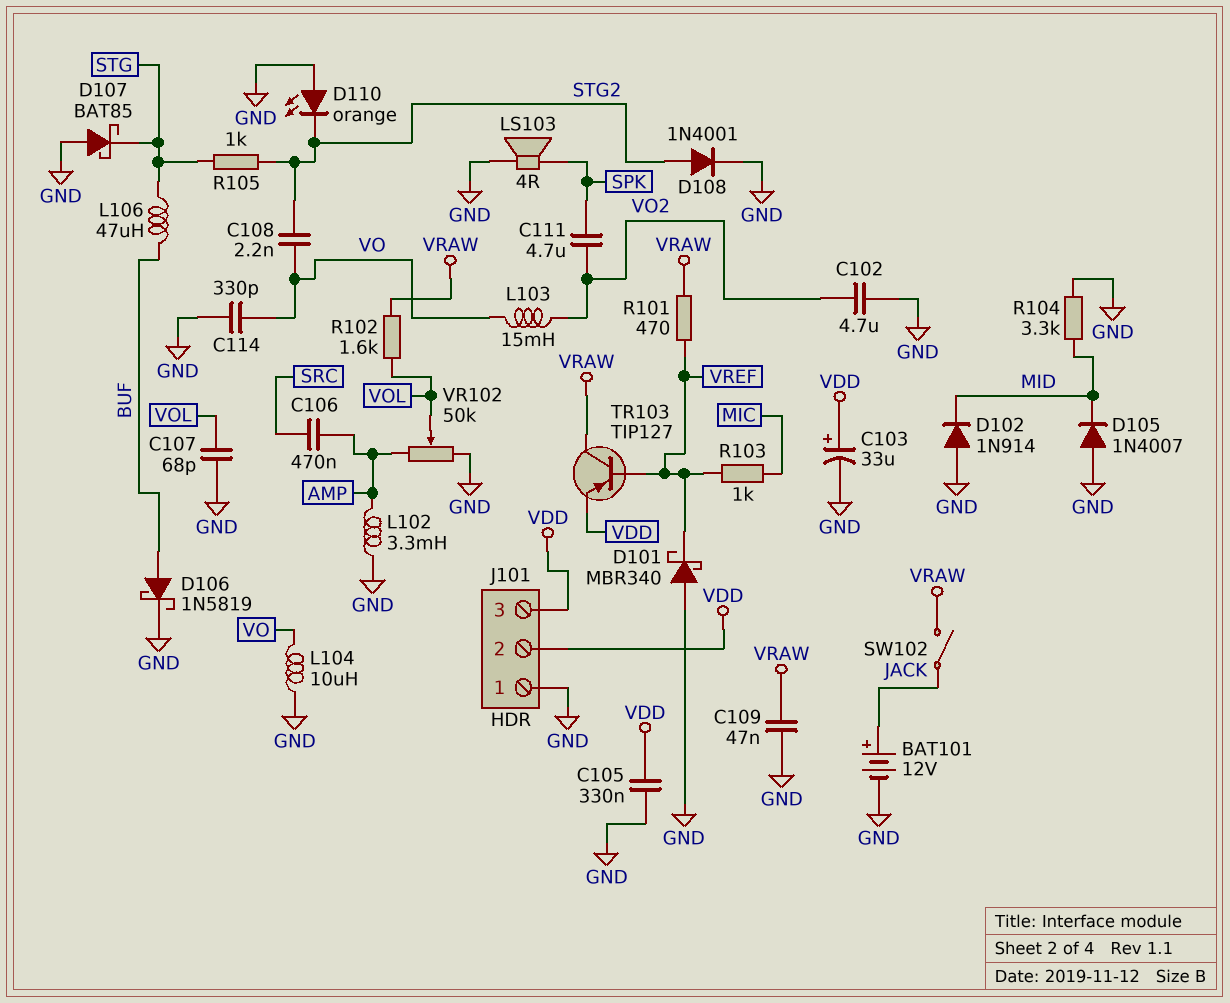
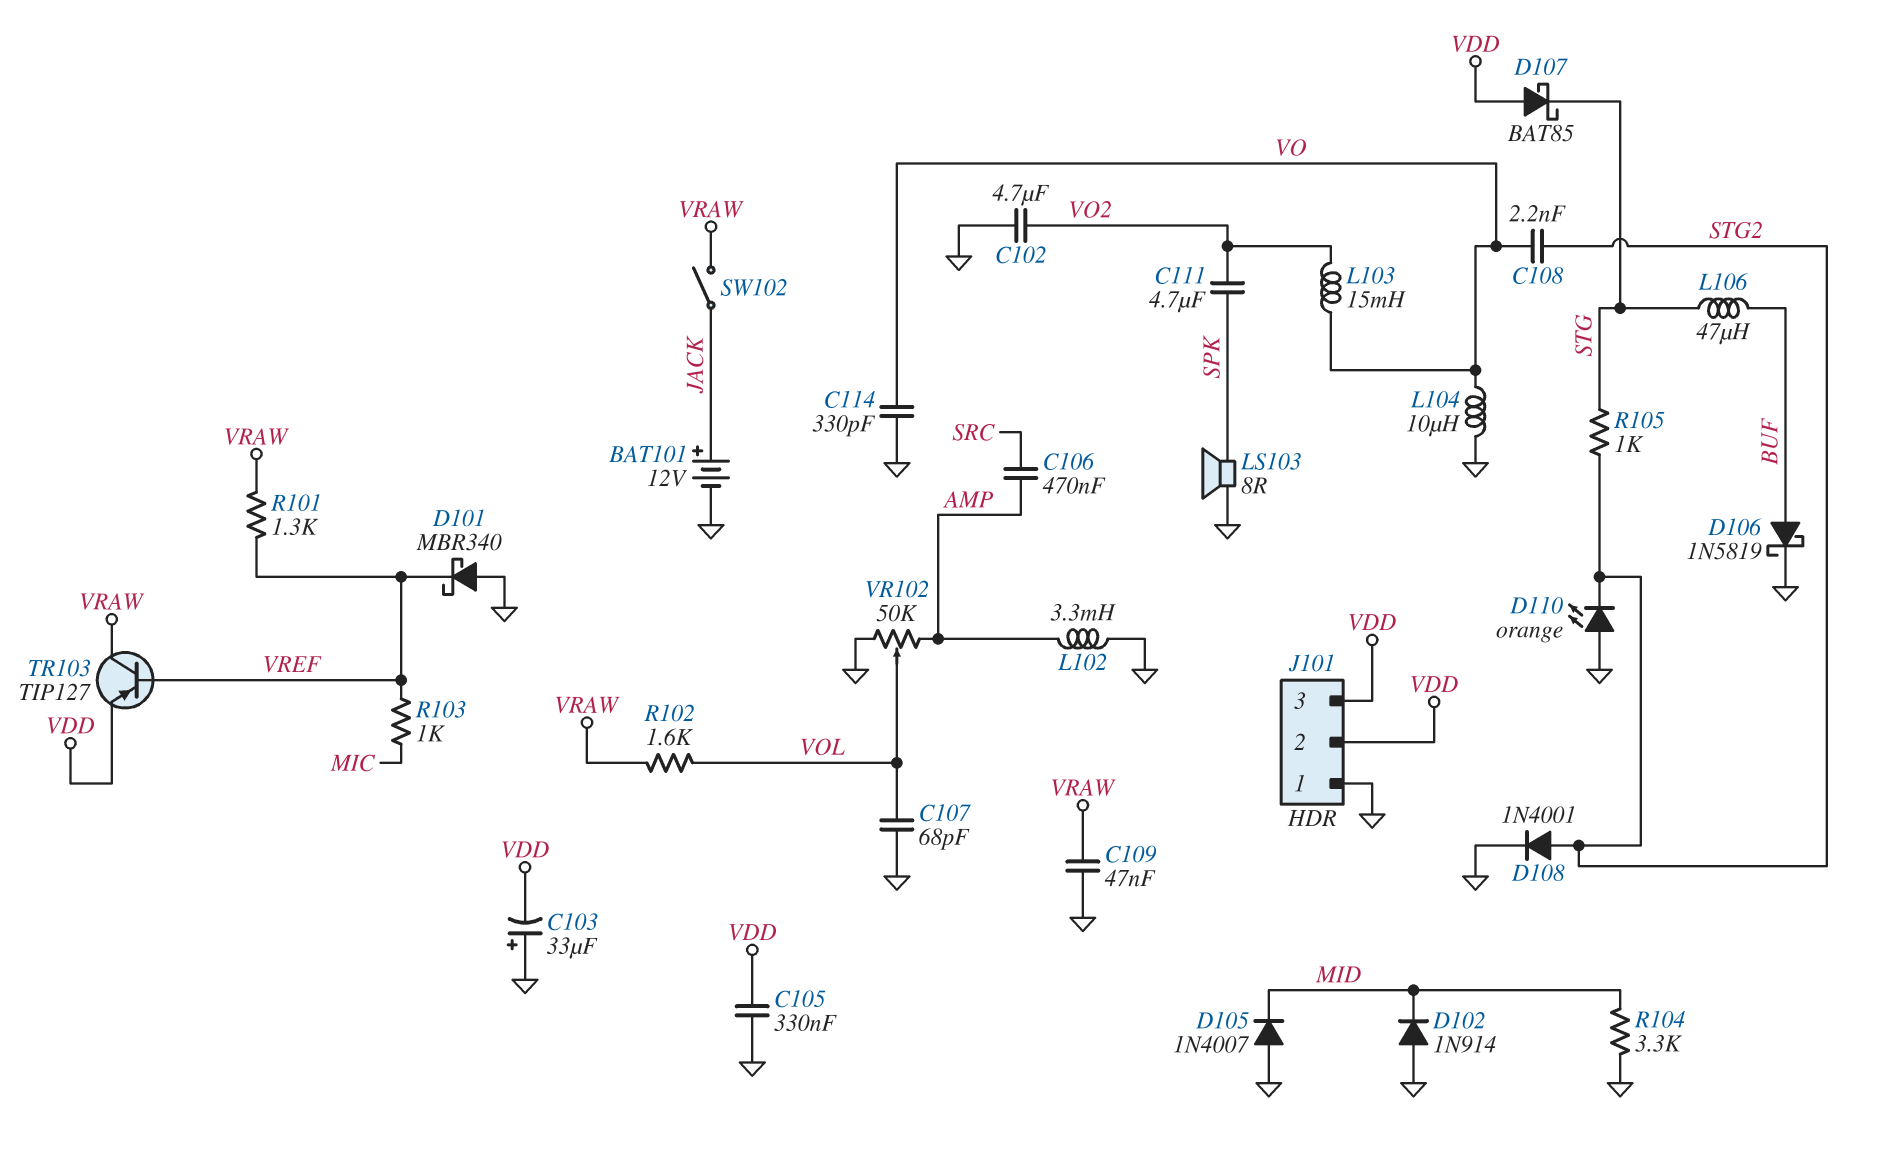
C103: 33uF (plus VDD, minus GND) -> 33uF (plus GND, minus VDD)
D107: schottky BAT85 (A GND, K STG) -> schottky BAT85 (A VDD, K STG)
LS103: speaker 4R (GND, SPK) -> speaker 8R (GND, SPK)
R101: 470 (VRAW, VREF) -> 1.3k (VRAW, VREF)

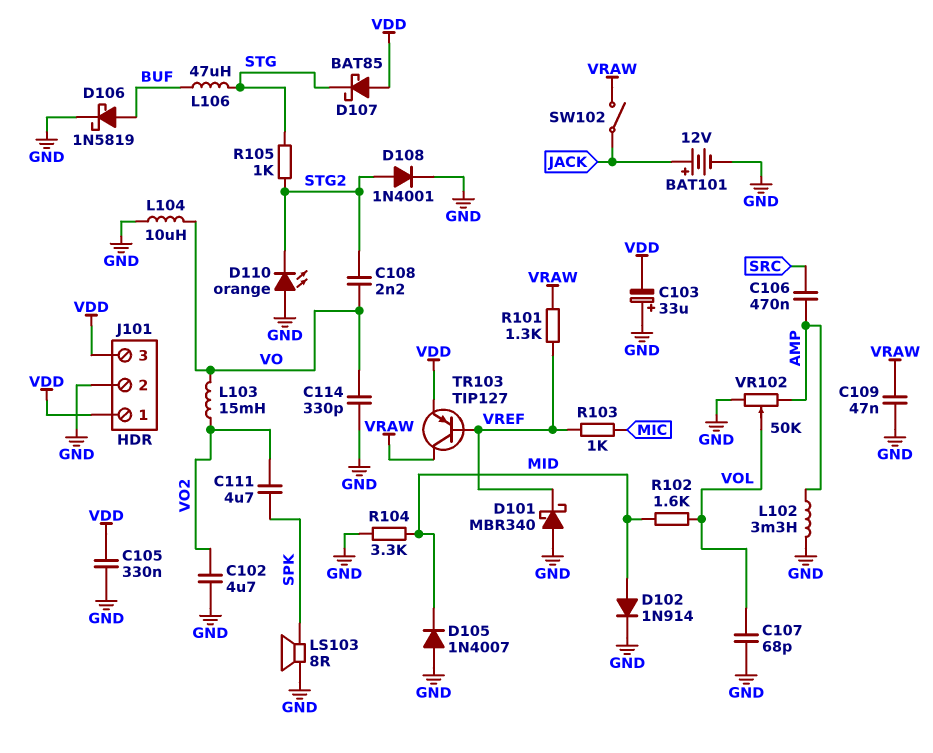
D102: diode 1N914 (A GND, K MID) -> diode 1N914 (A MID, K GND)
J101 pin 1: GND -> VDD
J101 pin 2: VDD -> GND
R102: 1.6k (VOL, VRAW) -> 1.6k (MID, VOL)

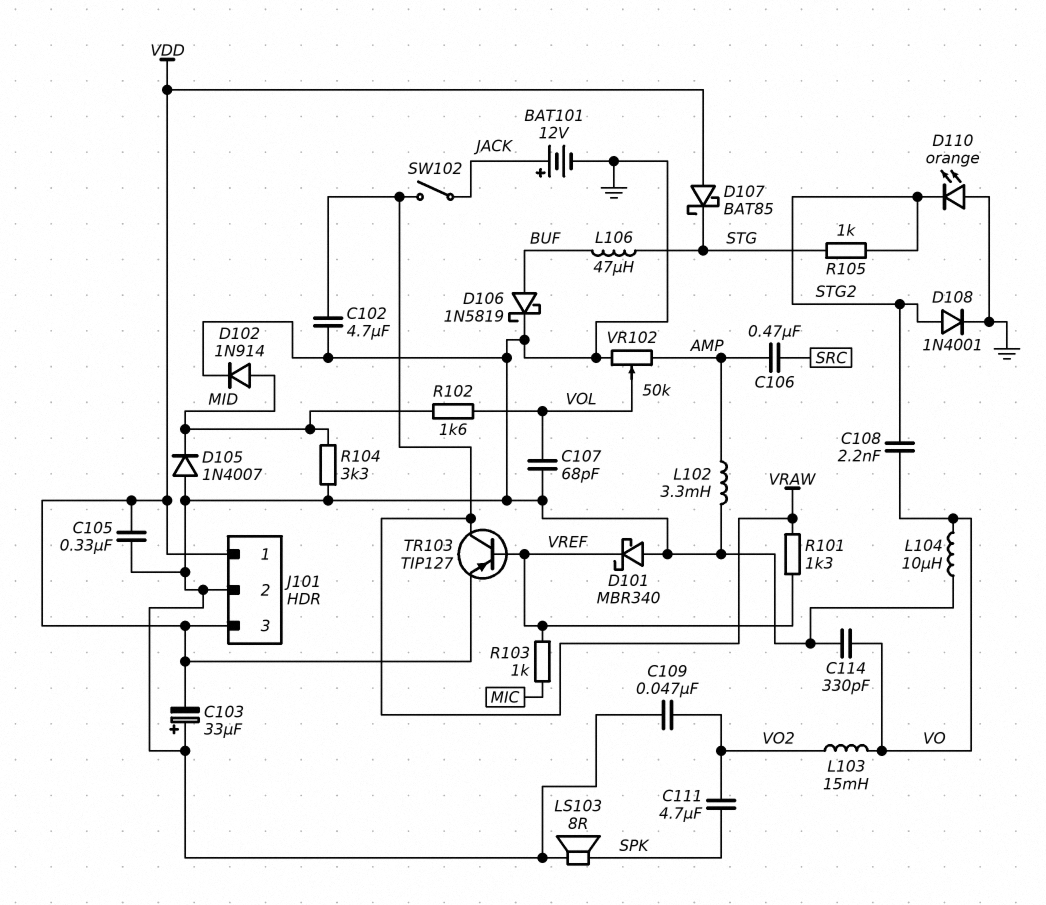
C102: 4.7uF (GND, VO2) -> 4.7uF (GND, VRAW)
C109: 47nF (GND, VRAW) -> 47nF (GND, VO2)

